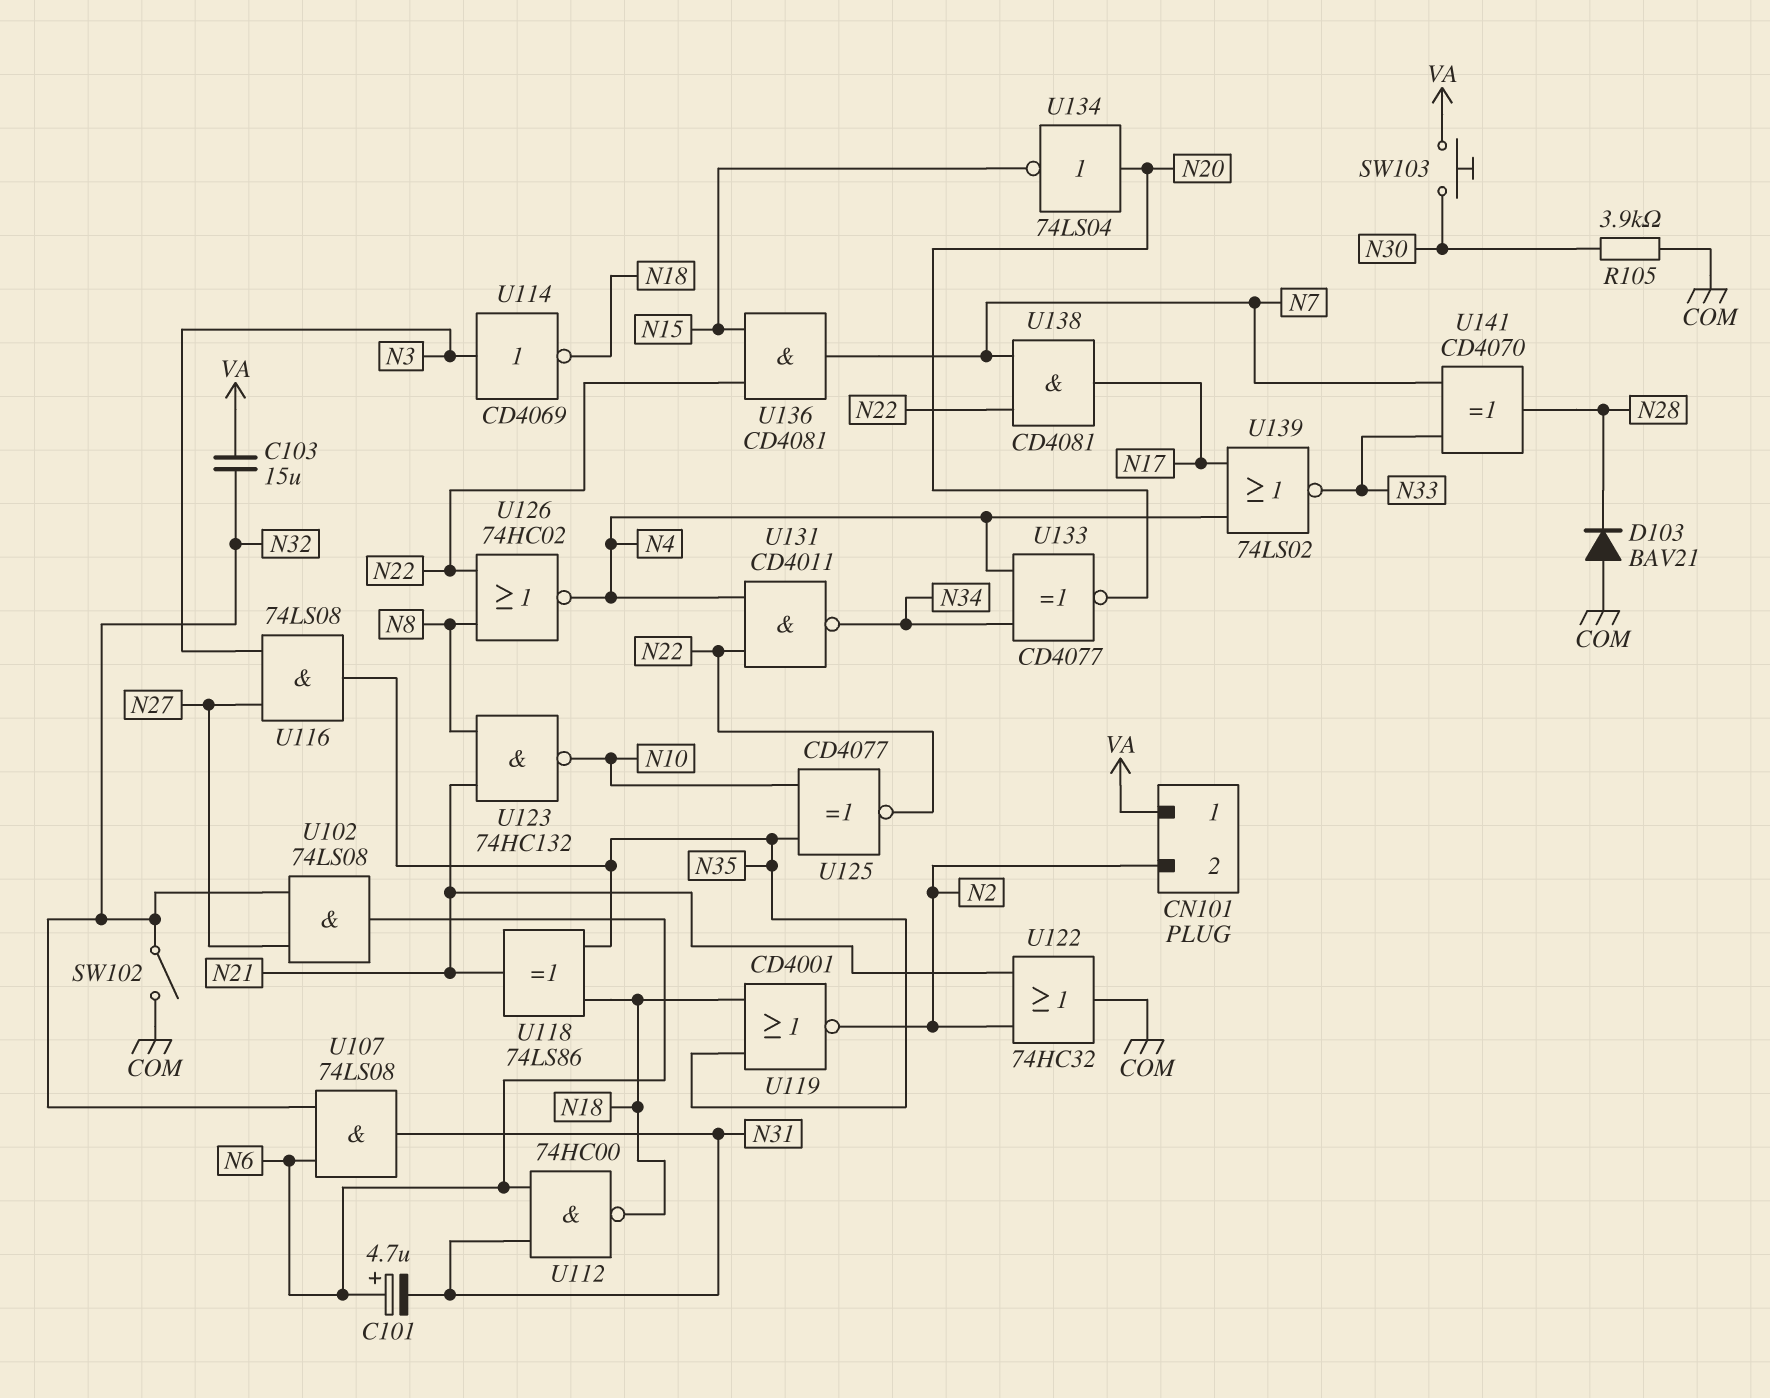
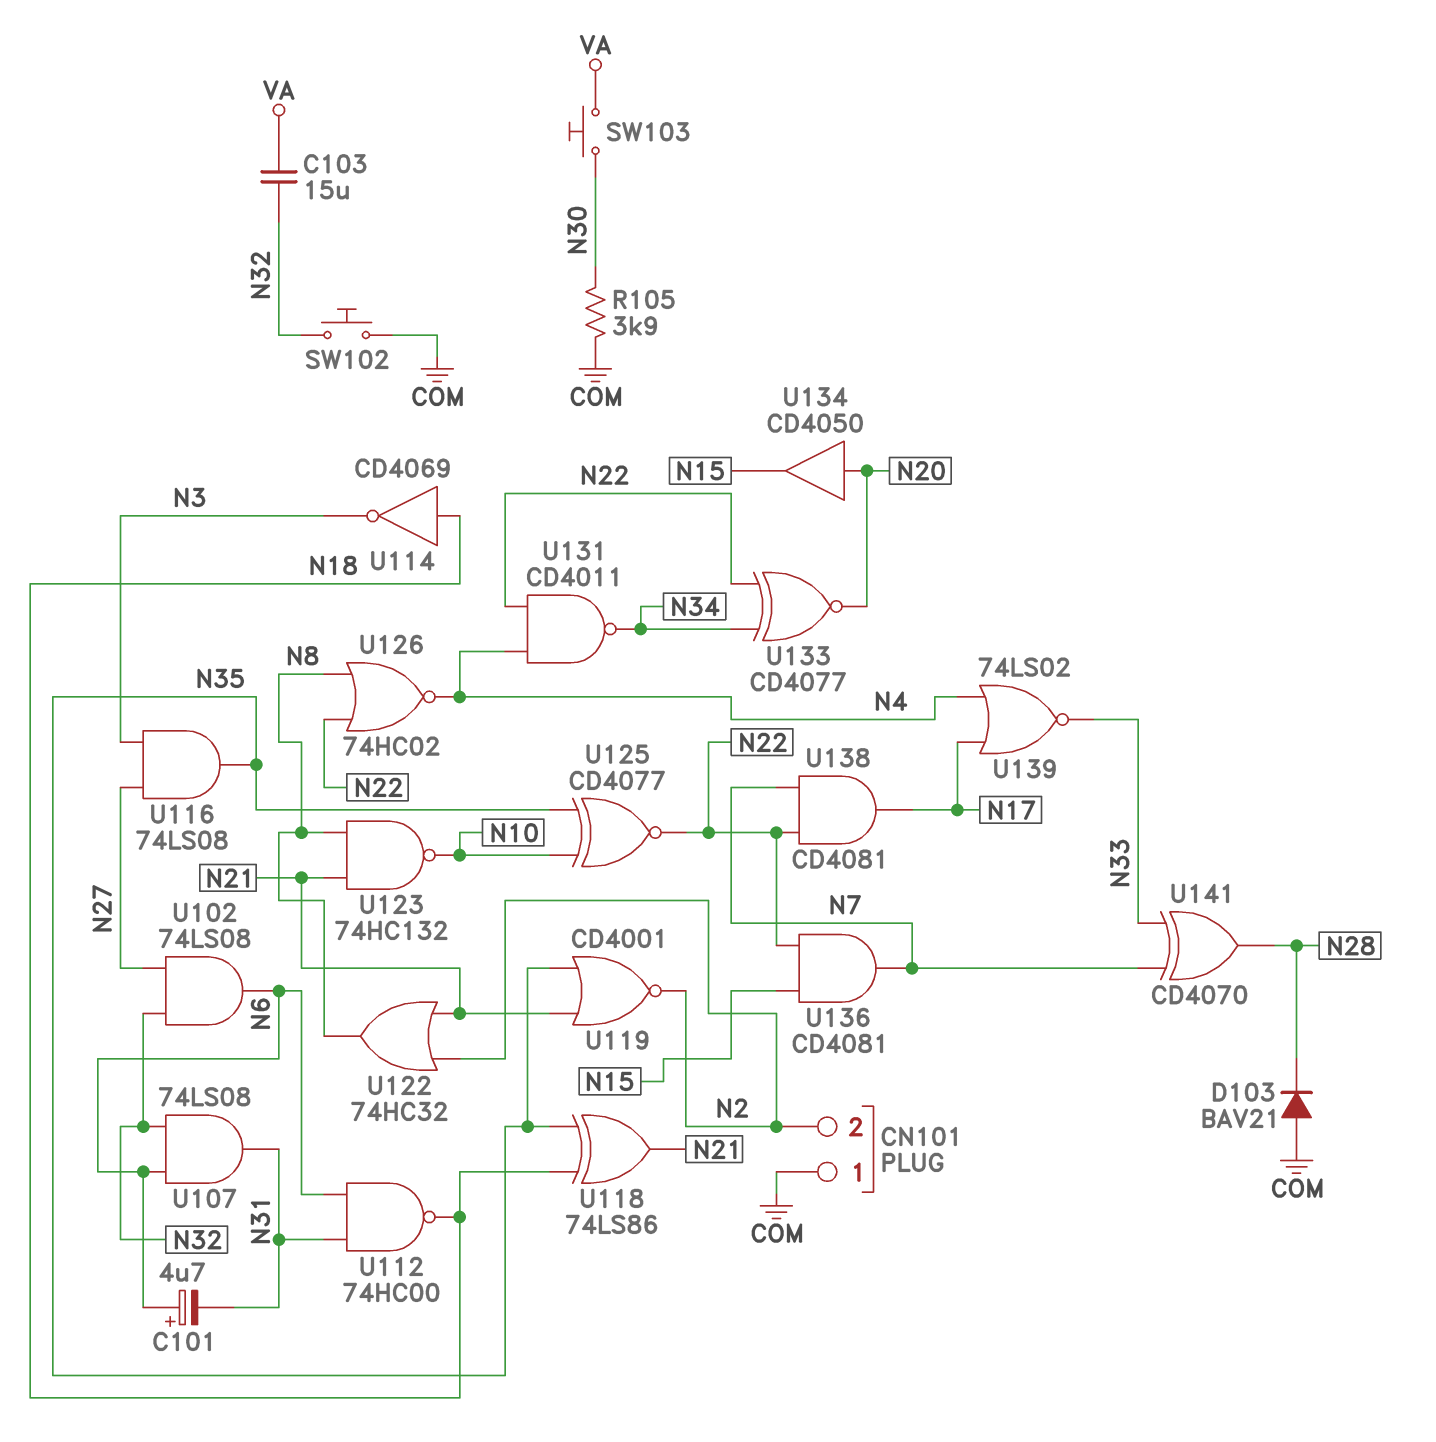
CN101 pin 1: VA -> COM
SW102: switch (COM, N32) -> button (COM, N32)
U114: NOT CD4069 (in N3, out N18) -> NOT CD4069 (in N18, out N3)
U119: NOR CD4001 (in N18, in N35, out N2) -> NOR CD4001 (in N21, in N35, out N2)
U122: OR 74HC32 (in N2, in N21, out COM) -> OR 74HC32 (in N2, in N21, out N8)
U133: XNOR CD4077 (in N4, in N34, out N20) -> XNOR CD4077 (in N22, in N34, out N20)
U134: NOT 74LS04 (in N20, out N15) -> buffer CD4050 (in N20, out N15)

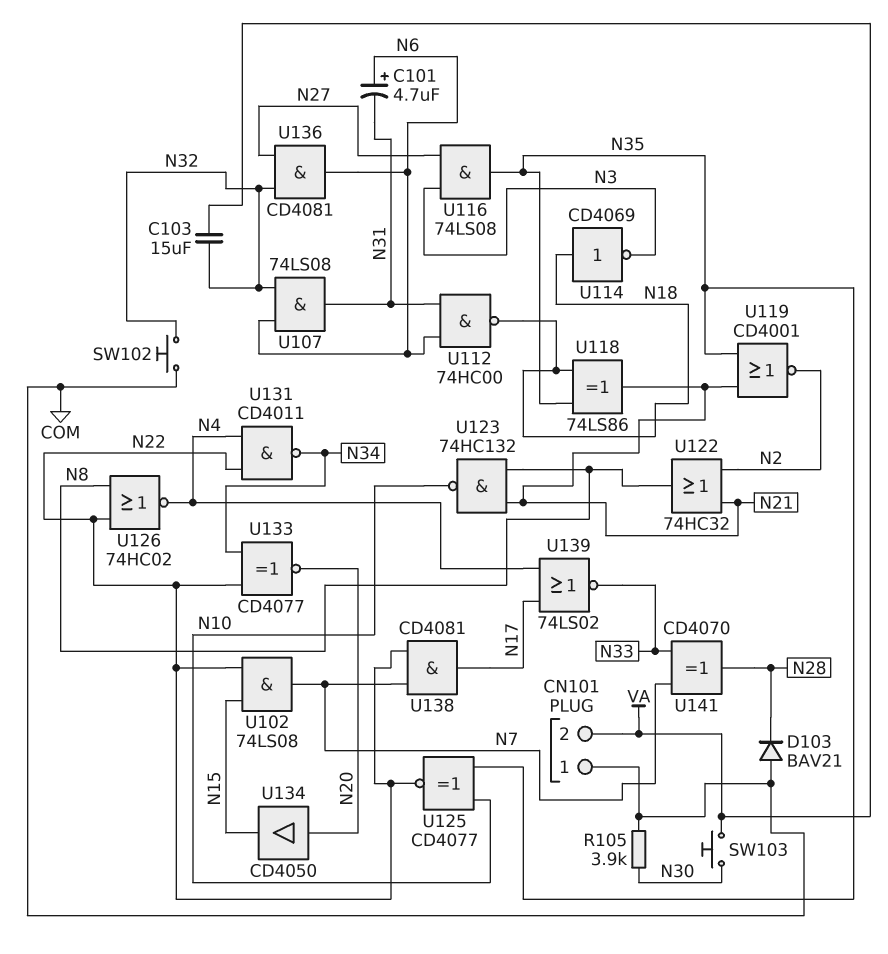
CN101 pin 2: N2 -> VA
U102: AND 74LS08 (in N27, in N32, out N6) -> AND 74LS08 (in N15, in N22, out N7)
U136: AND CD4081 (in N15, in N22, out N7) -> AND CD4081 (in N27, in N32, out N6)

